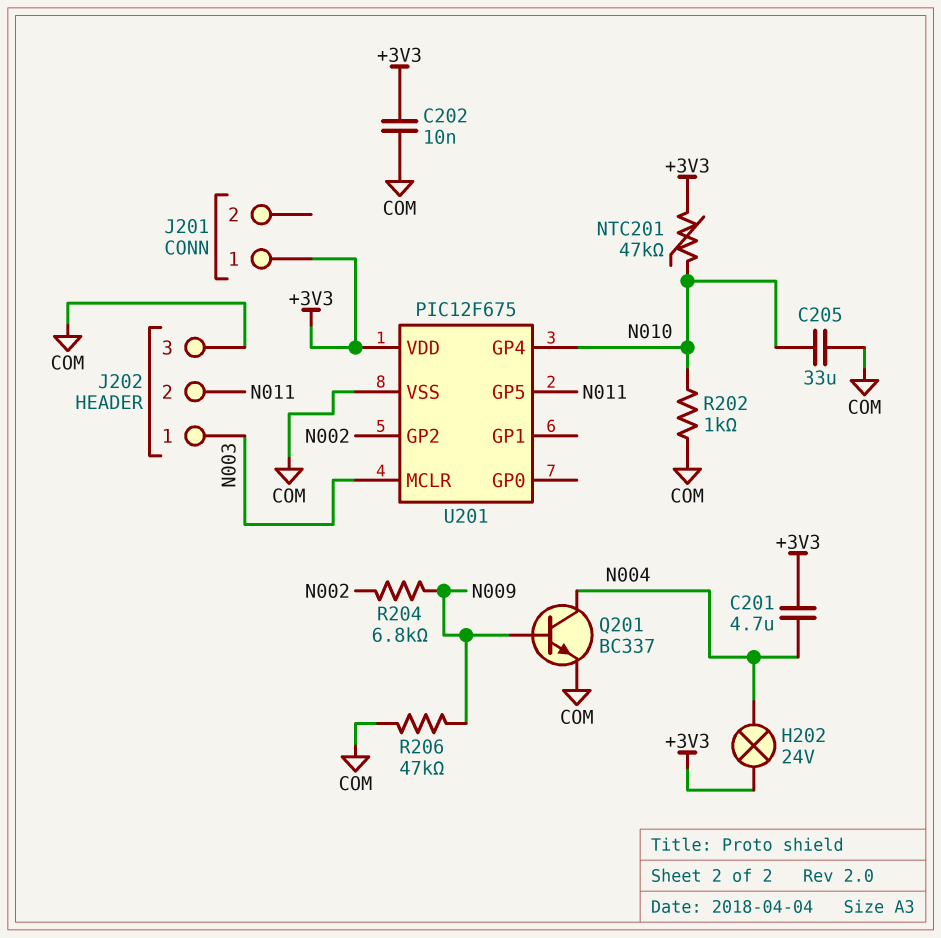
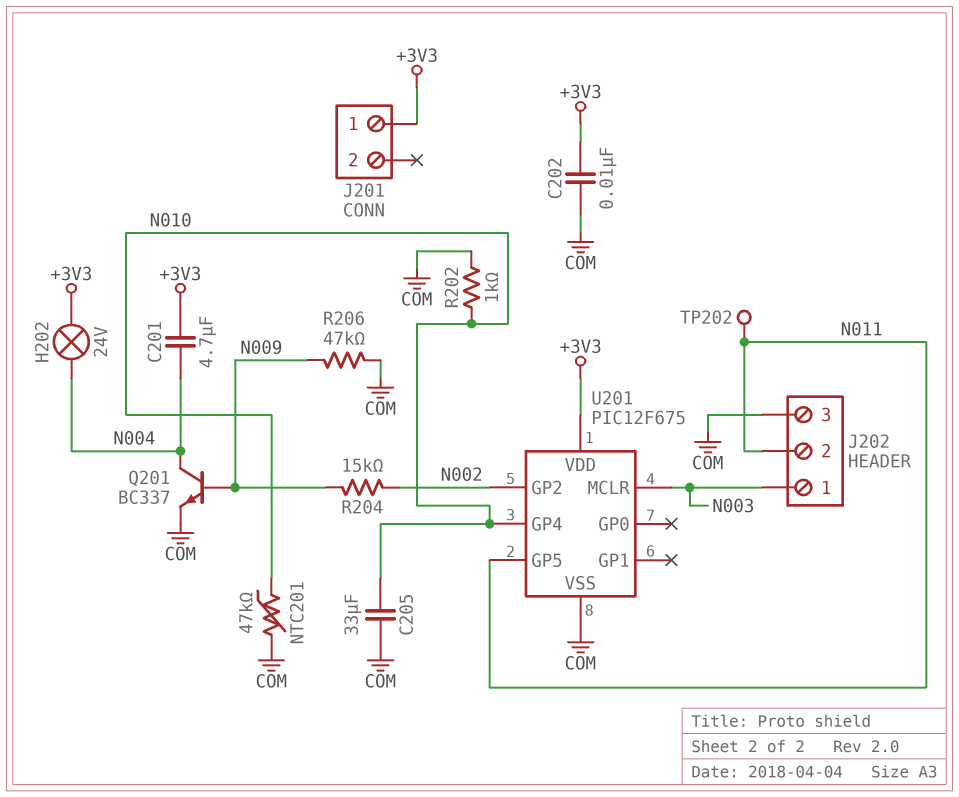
NTC201: 47k (+3V3, N010) -> 47k (COM, N010)
R204: 6.8k (N002, N009) -> 15k (N002, N009)
TP202: none -> test point (N011)

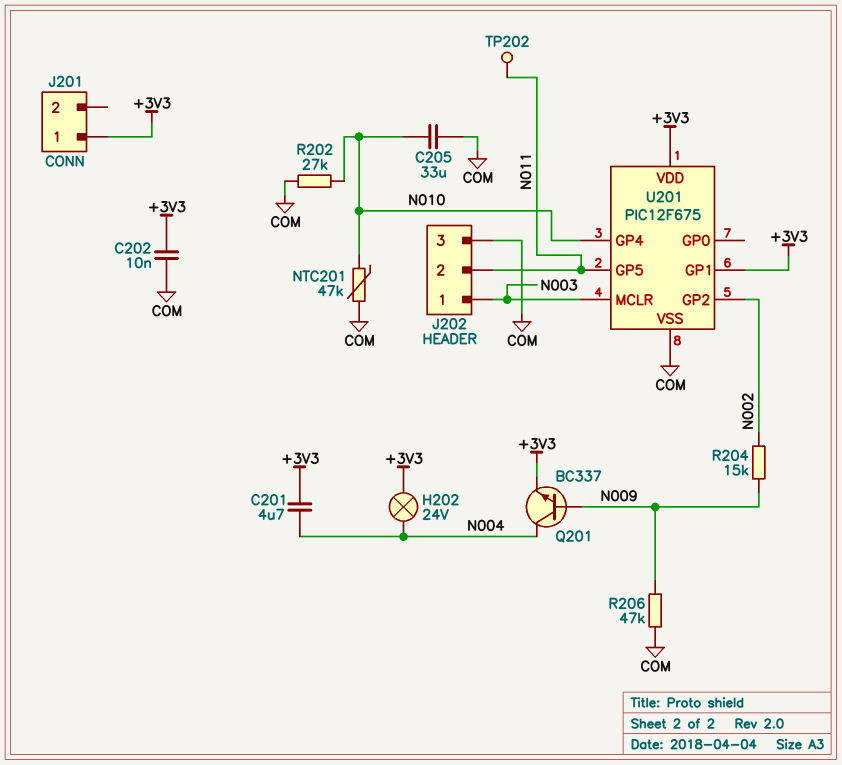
Q201: NPN BC337 (B N009, C N004, E COM) -> NPN BC337 (B N009, C N004, E +3V3)
R202: 1k (COM, N010) -> 27k (COM, N010)
U201 pin GP1: none -> +3V3

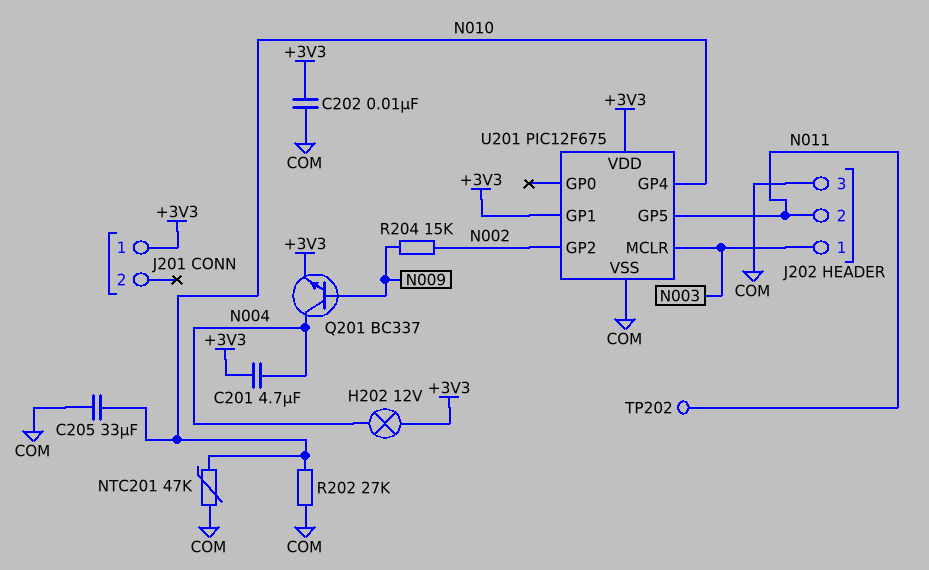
H202: lamp 24V (+3V3, N004) -> lamp 12V (+3V3, N004)
R206: 47k (COM, N009) -> none

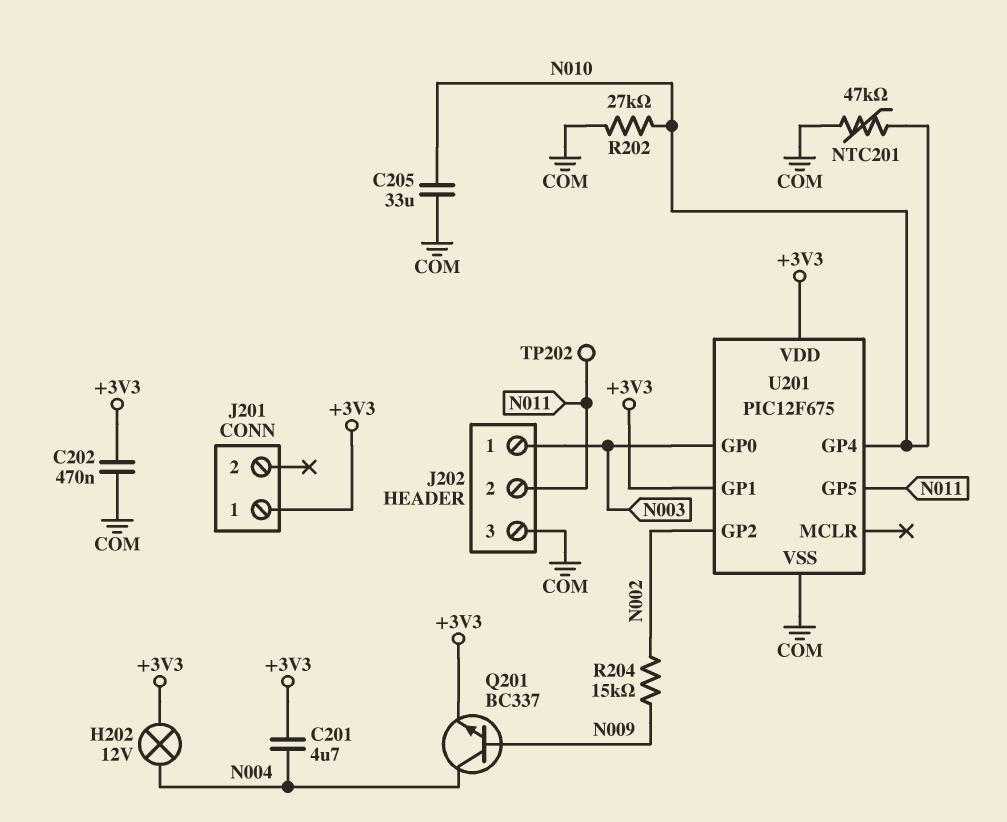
C202: 10nF (+3V3, COM) -> 470nF (+3V3, COM)
U201 pin GP0: none -> N003
U201 pin MCLR: N003 -> none

